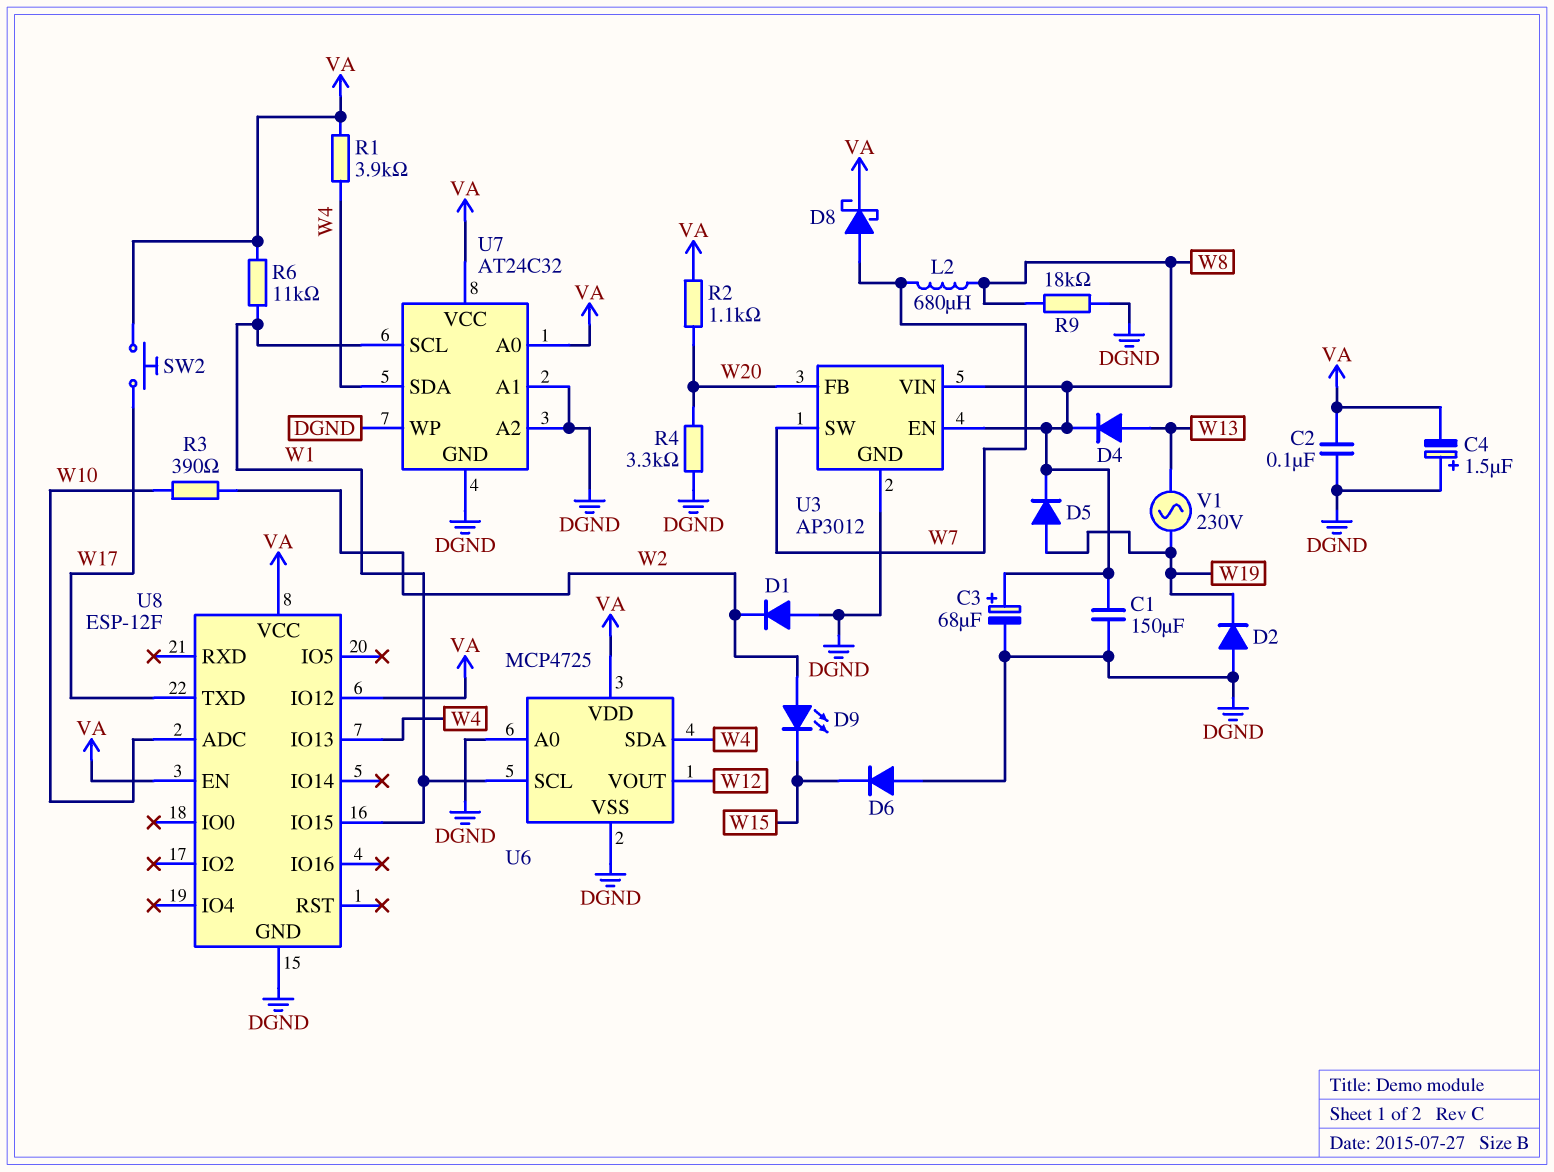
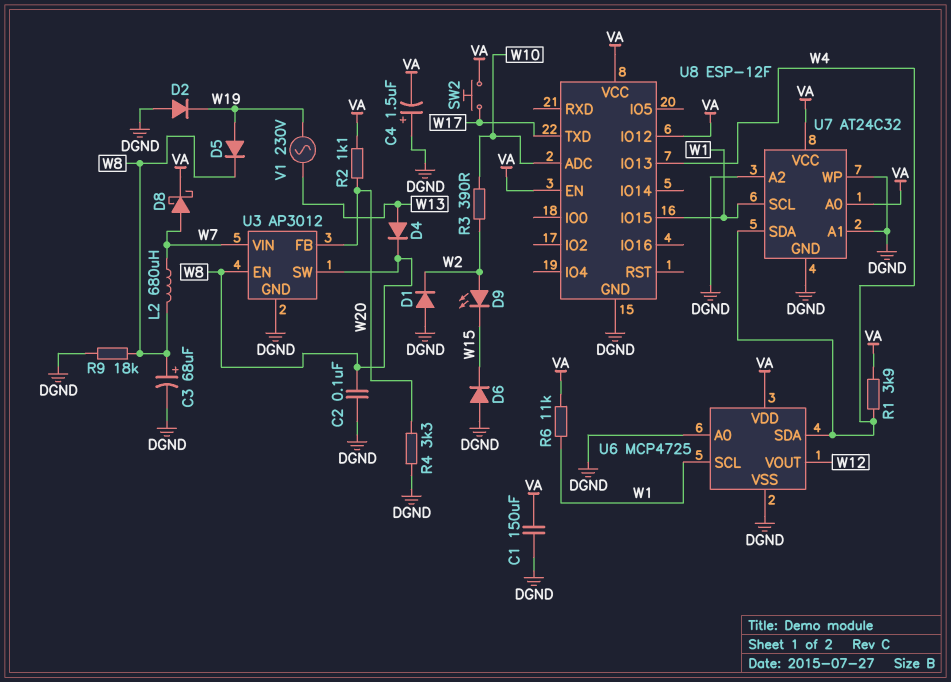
C1: 150uF (DGND, W8) -> 150uF (DGND, VA)
C2: 100nF (DGND, VA) -> 100nF (DGND, W8)
U3 pin SW: W7 -> W8
U3 pin VIN: W8 -> W7

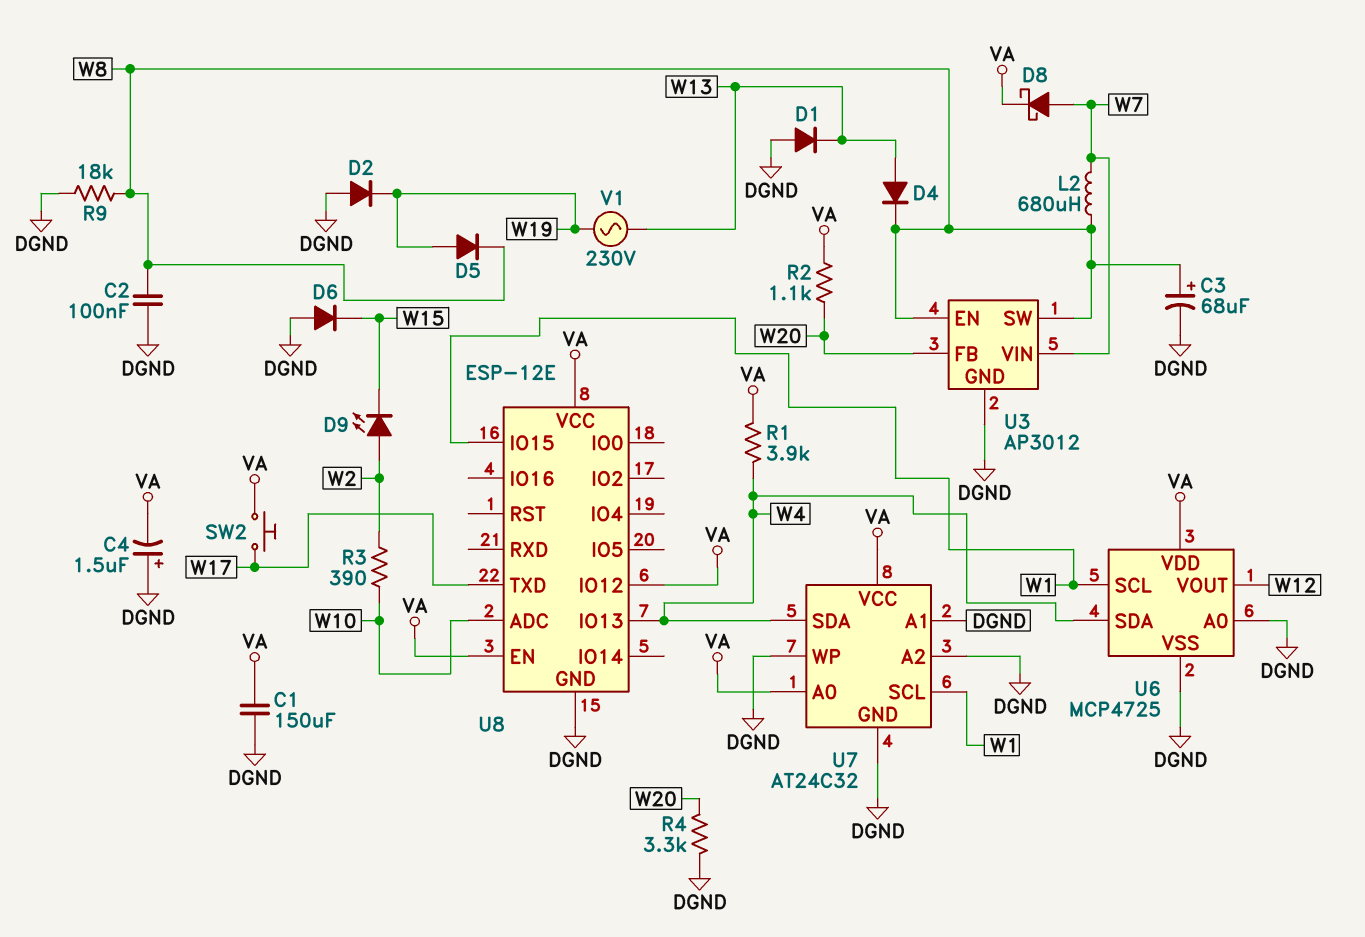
D1: diode (A DGND, K W2) -> diode (A DGND, K W13)
R6: 11k (VA, W1) -> none
U8: ESP-12F -> ESP-12E

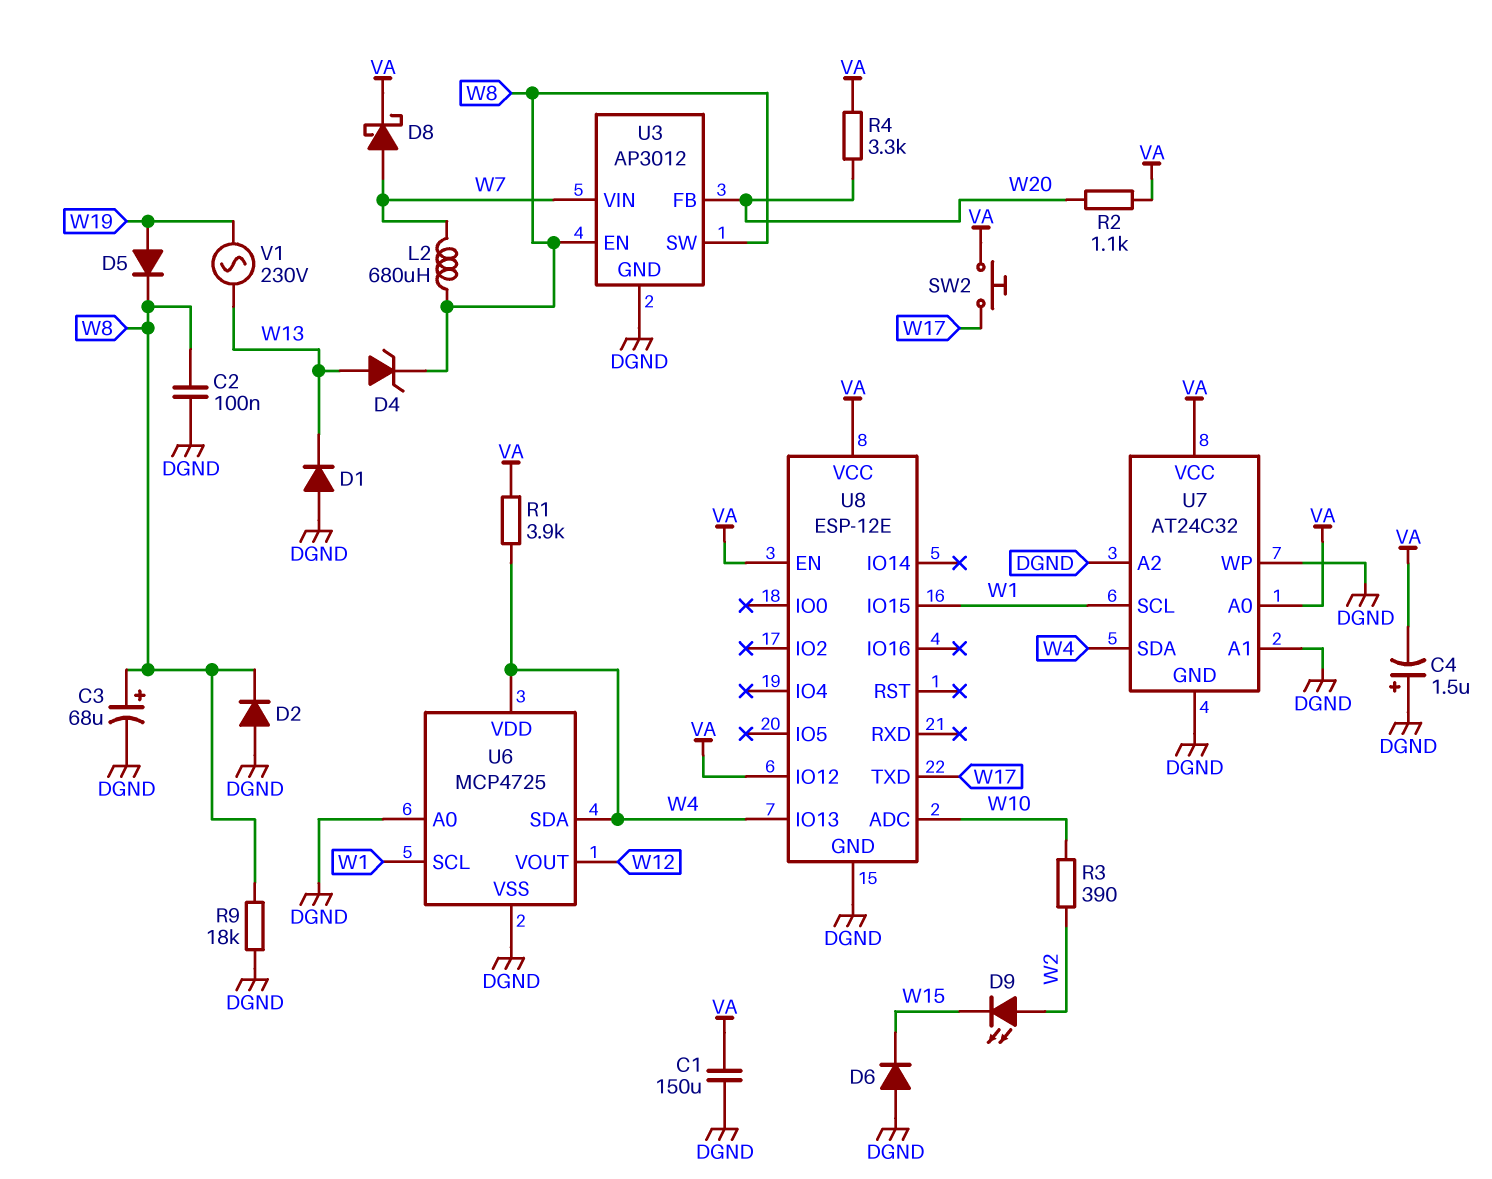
D2: diode (A DGND, K W19) -> diode (A DGND, K W8)
D4: diode (A W13, K W8) -> zener (A W13, K W8)
R4: 3.3k (DGND, W20) -> 3.3k (VA, W20)
U6 pin VDD: VA -> W4

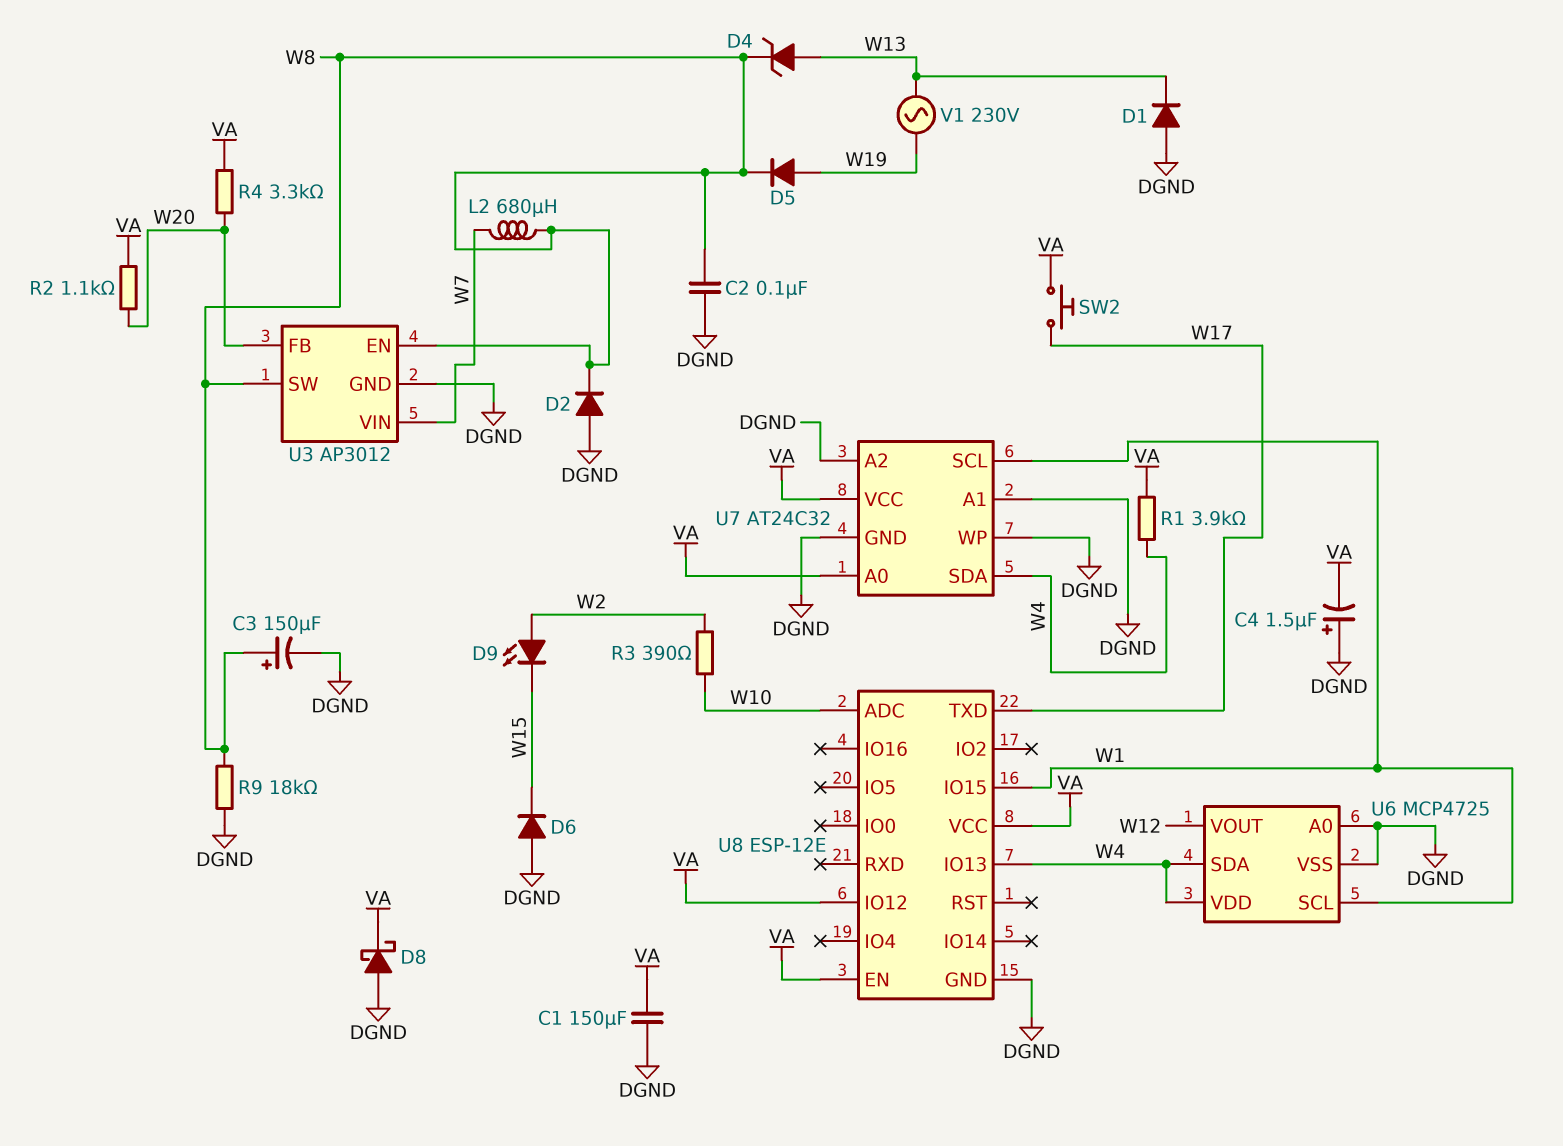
C3: 68uF (plus W8, minus DGND) -> 150uF (plus W8, minus DGND)
D8: schottky (A W7, K VA) -> schottky (A DGND, K VA)

